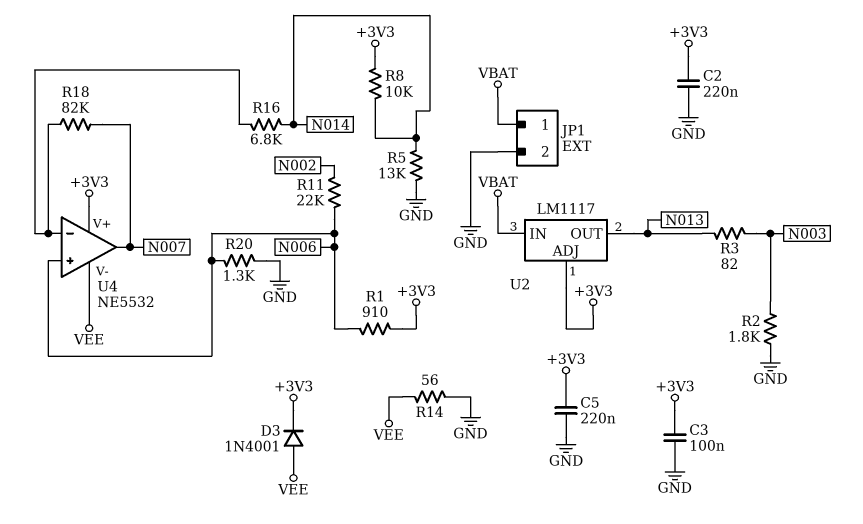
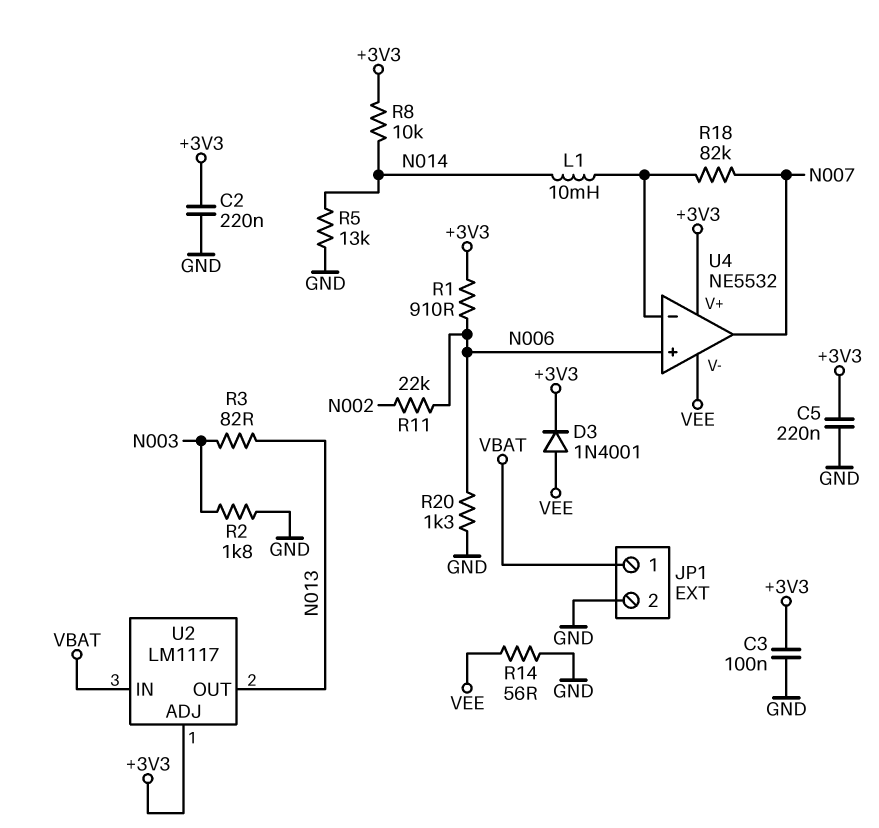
L1: none -> 10mH (N014, U4/in-)
R16: 6.8k (N014, U4/in-) -> none

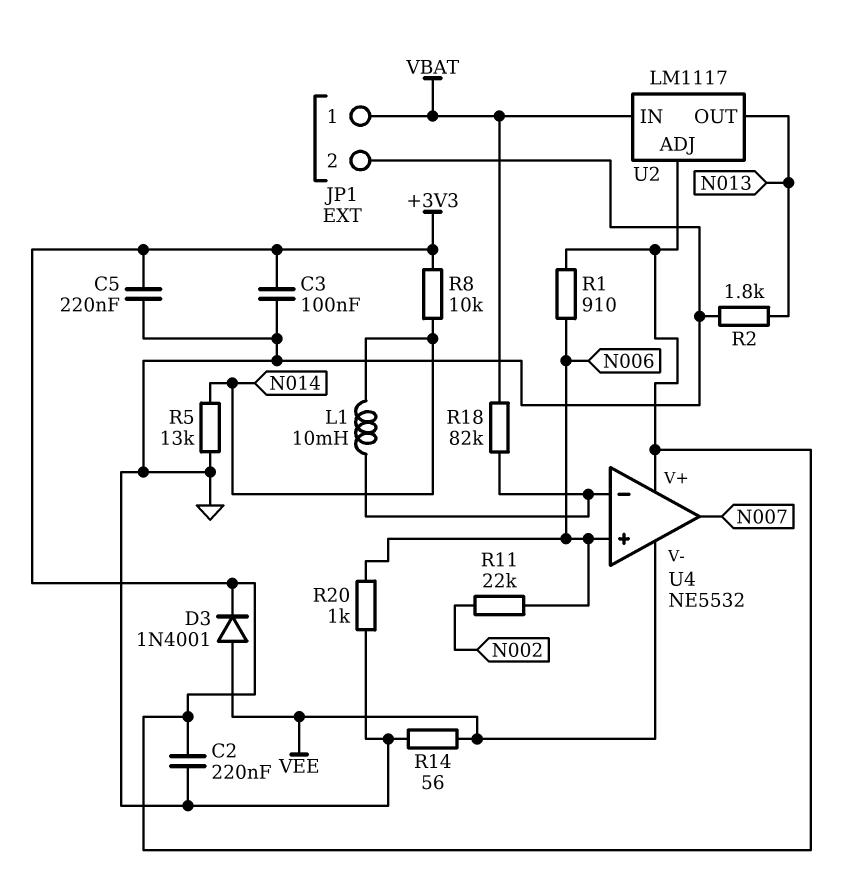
R2: 1.8k (GND, N003) -> 1.8k (GND, N013)
R3: 82 (N003, N013) -> none
R18: 82k (N007, U4/in-) -> 82k (U4/in-, VBAT)
R20: 1.3k (GND, N006) -> 1k (GND, N006)

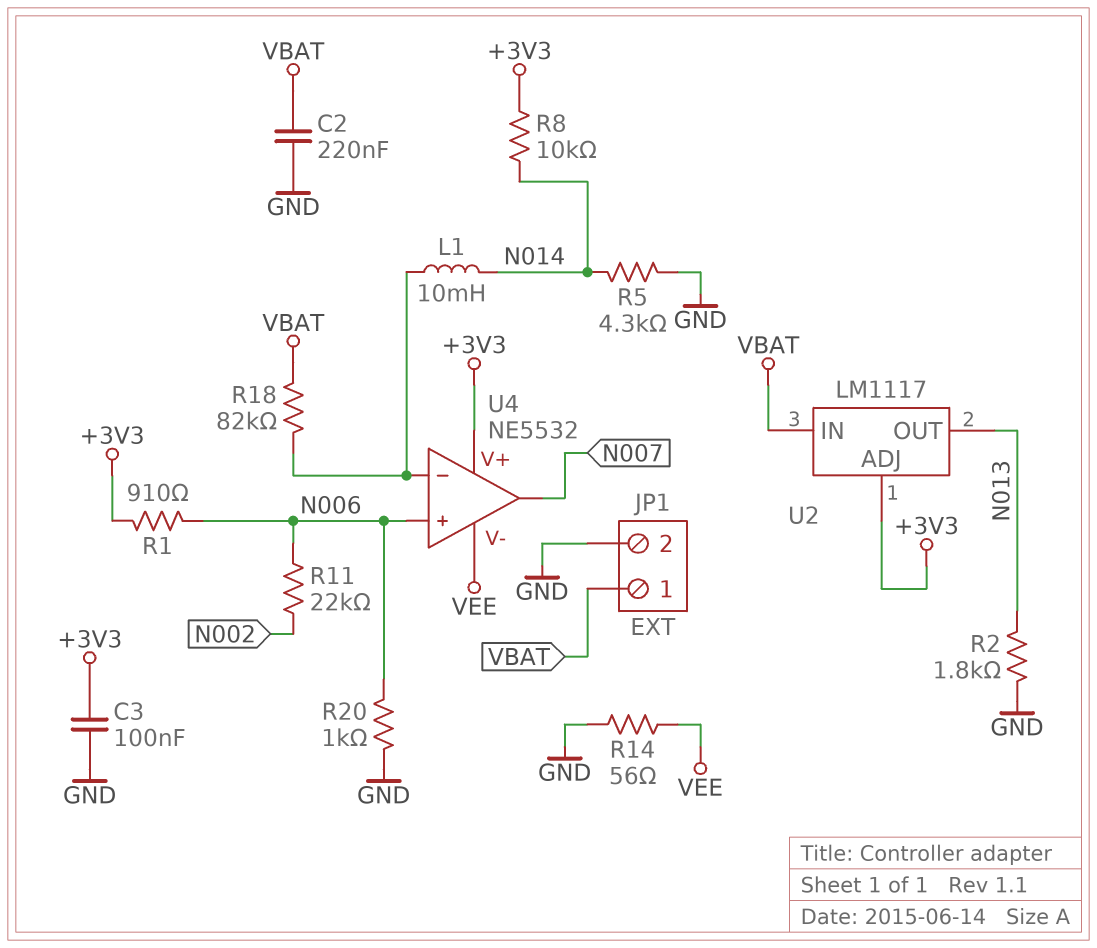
C2: 220nF (+3V3, GND) -> 220nF (GND, VBAT)
C5: 220nF (+3V3, GND) -> none
D3: diode 1N4001 (A VEE, K +3V3) -> none
R5: 13k (GND, N014) -> 4.3k (GND, N014)

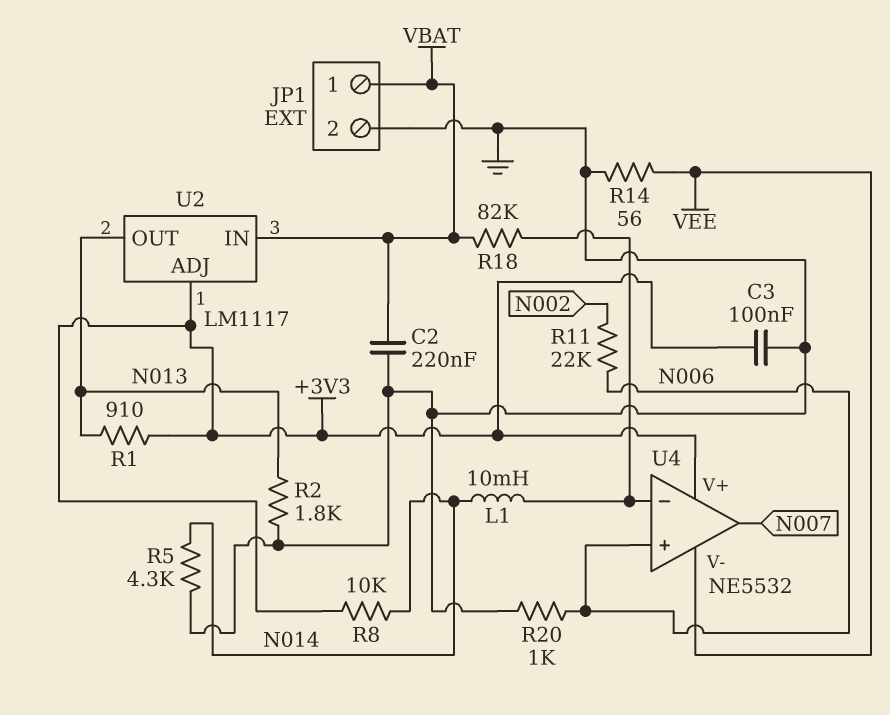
R1: 910 (+3V3, N006) -> 910 (+3V3, N013)

